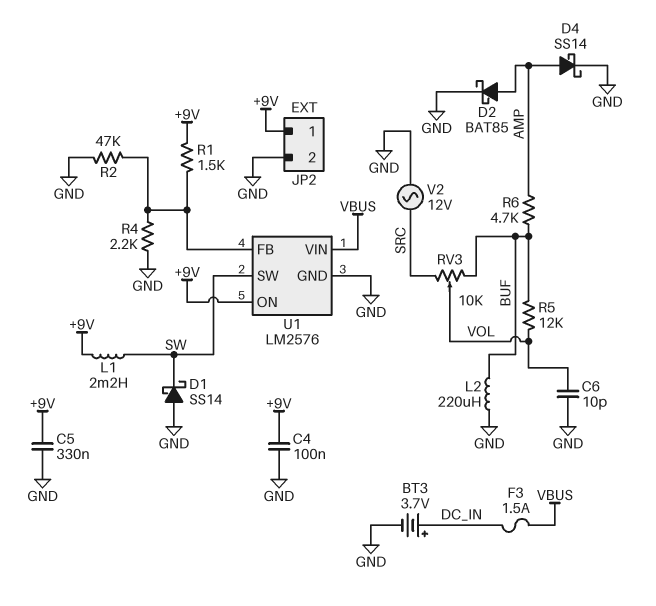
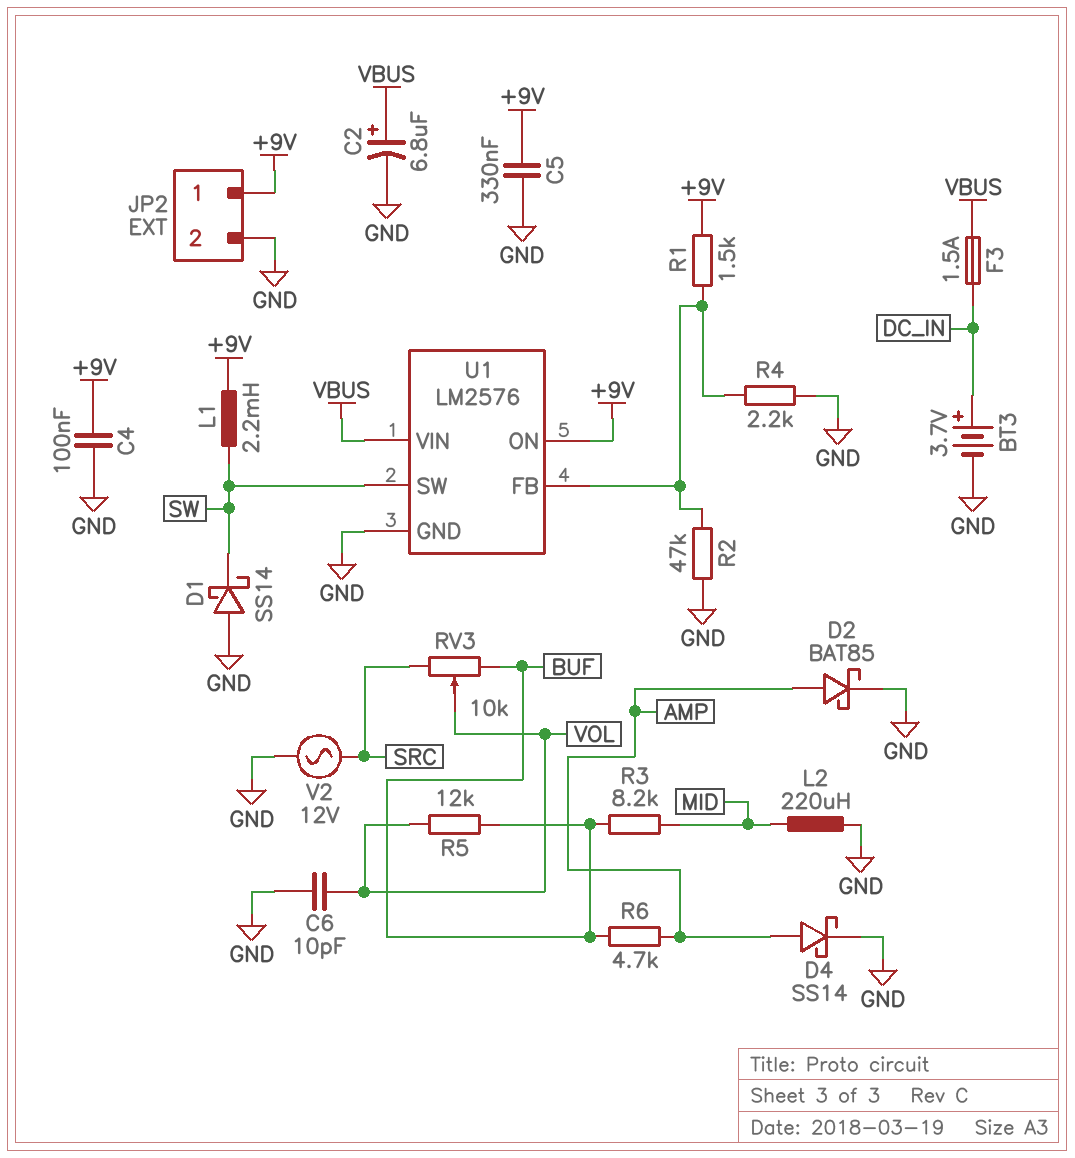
C2: none -> 6.8uF (plus VBUS, minus GND)
L2: 220uH (BUF, GND) -> 220uH (GND, MID)
R3: none -> 8.2k (BUF, MID)

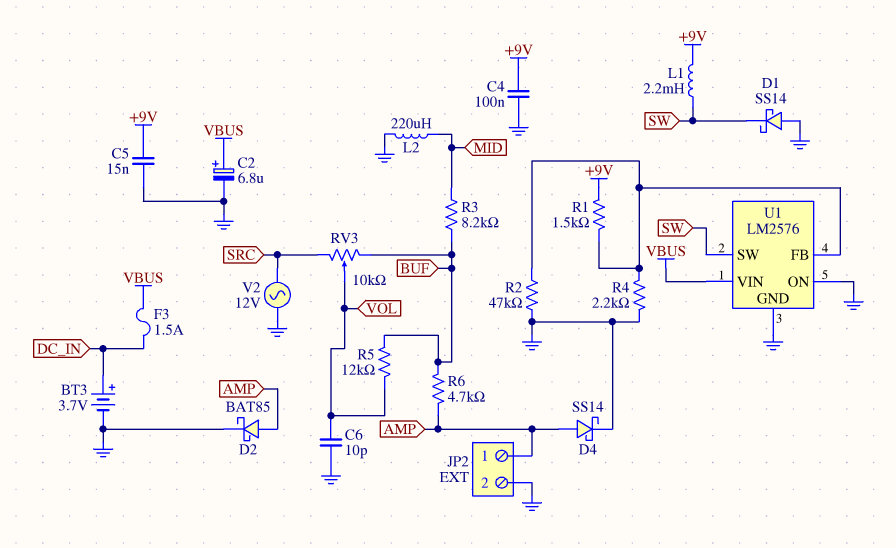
C5: 330nF (+9V, GND) -> 15nF (+9V, GND)
JP2 pin 1: +9V -> AMP
U1 pin ON: +9V -> GND

